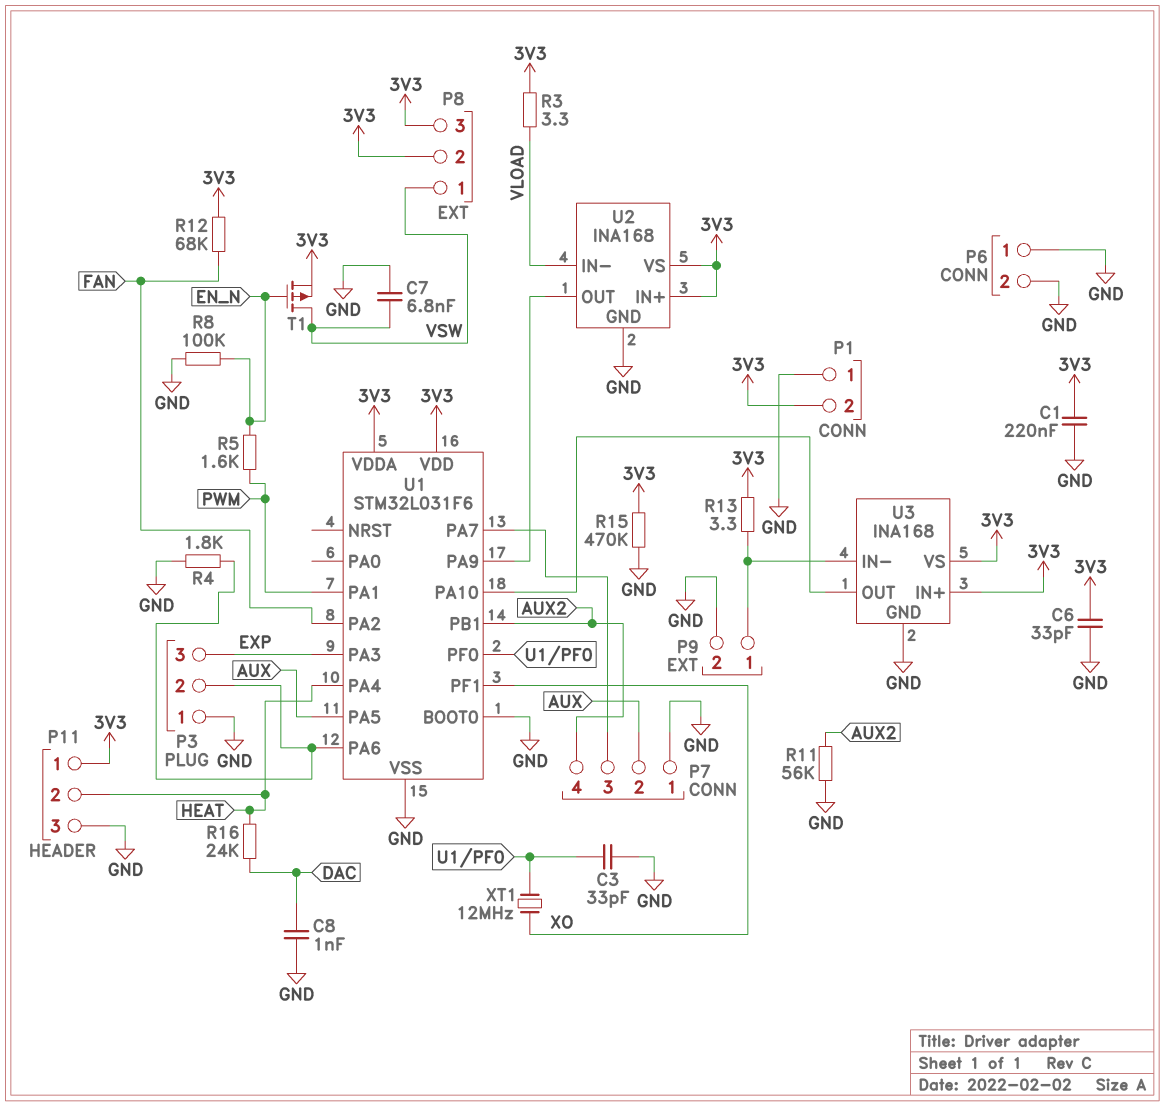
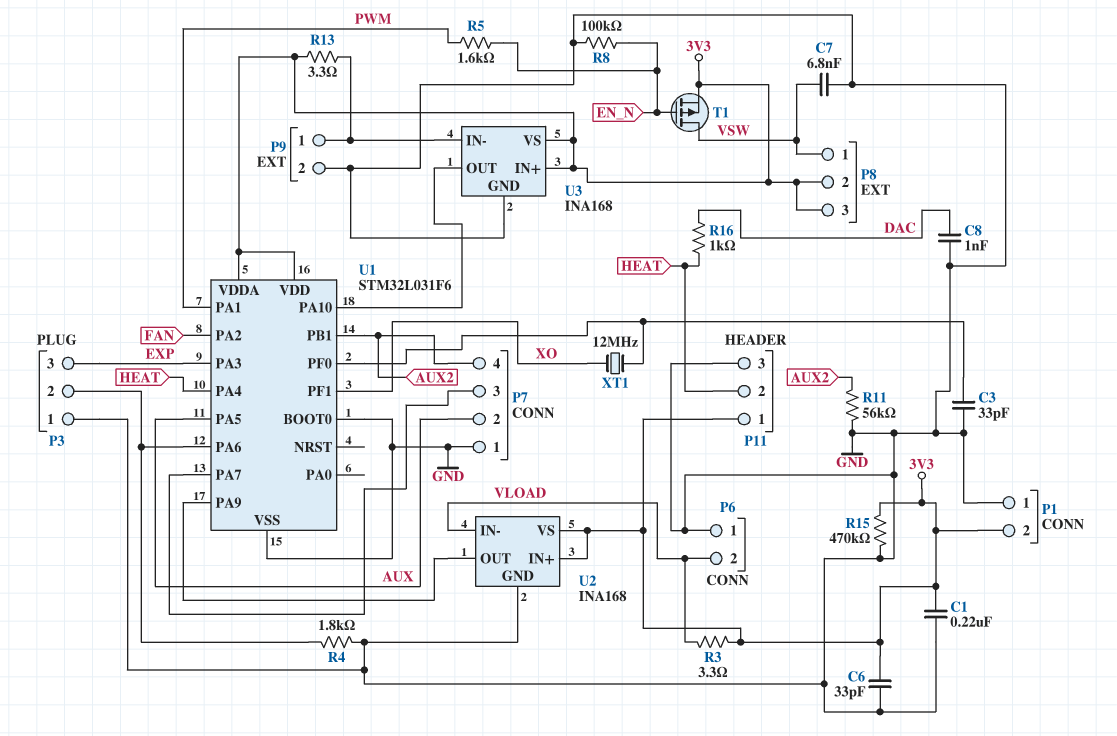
P6 pin 2: GND -> VLOAD
R12: 68k (3V3, FAN) -> none
R16: 24k (DAC, HEAT) -> 1k (DAC, HEAT)

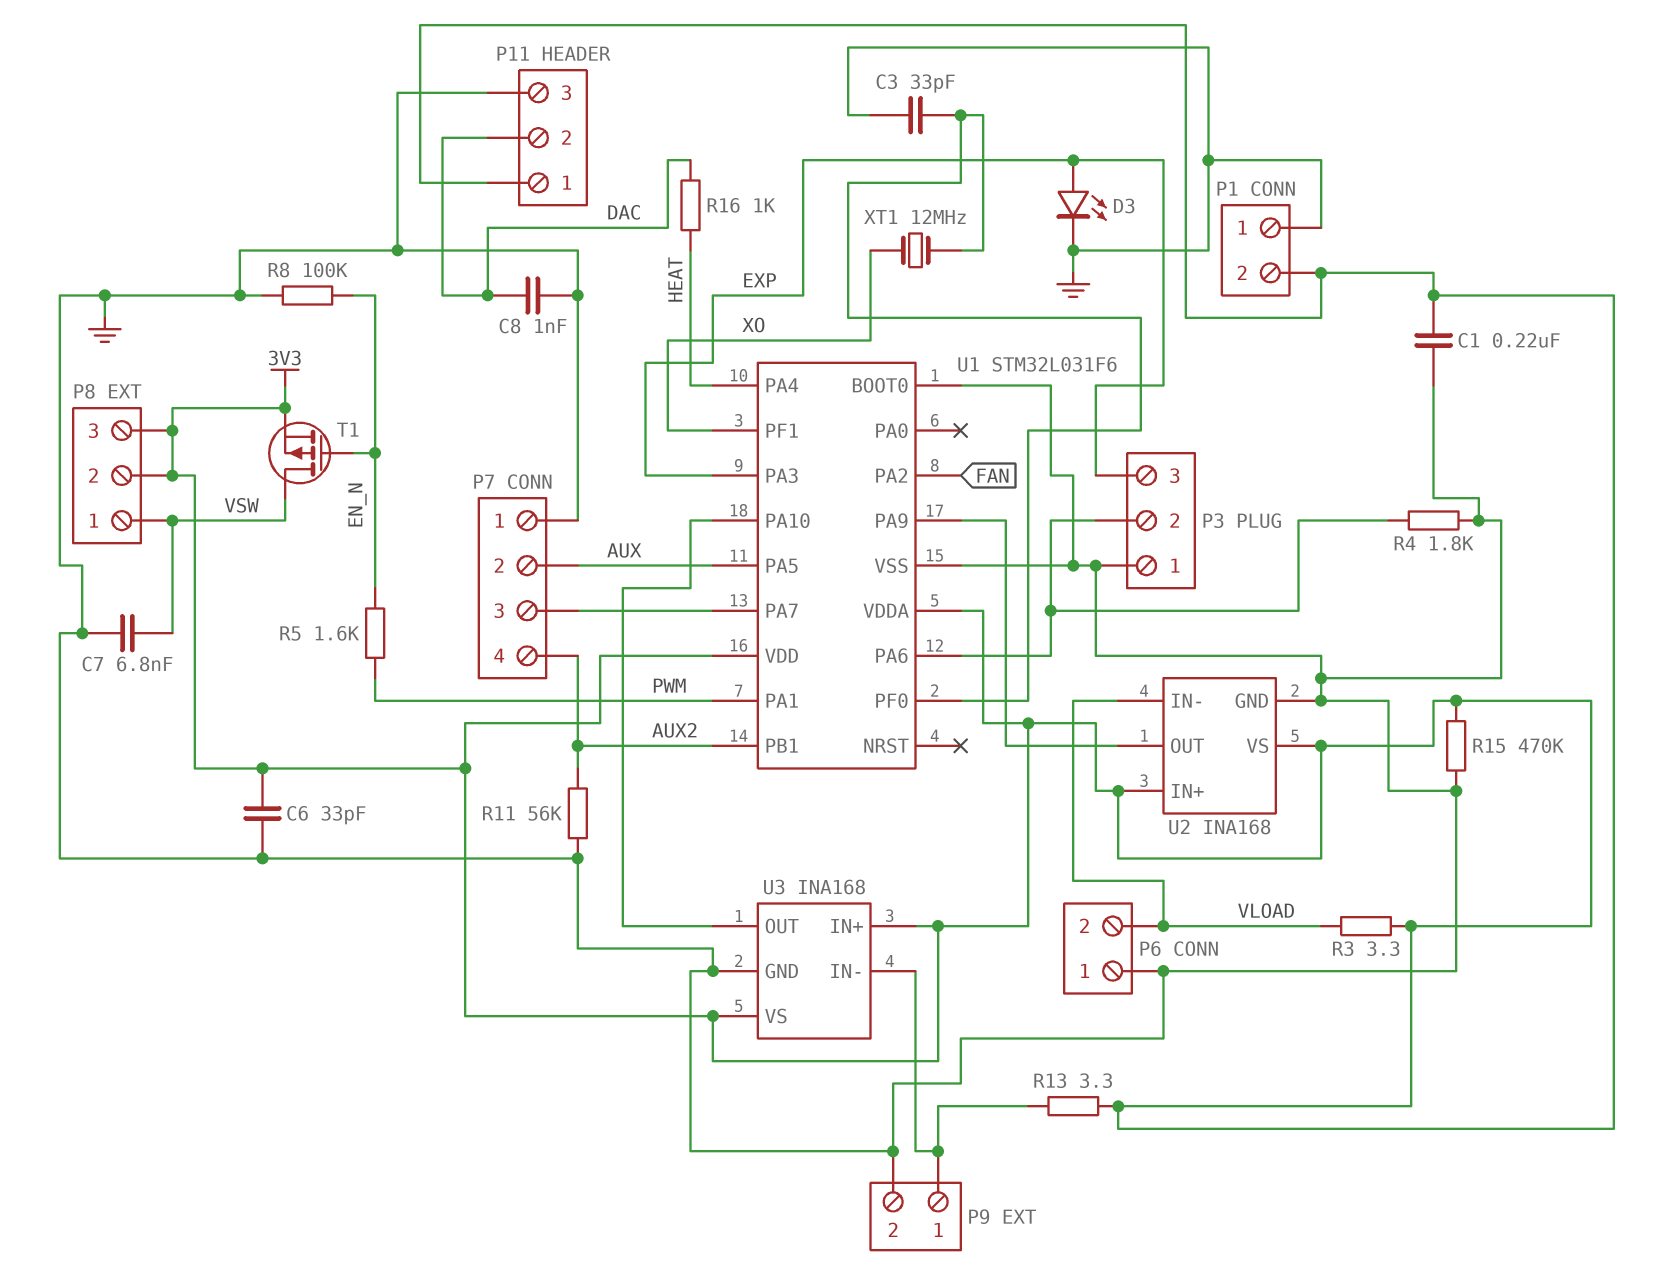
D3: none -> LED (A EXP, K GND)
P11 pin 2: HEAT -> DAC

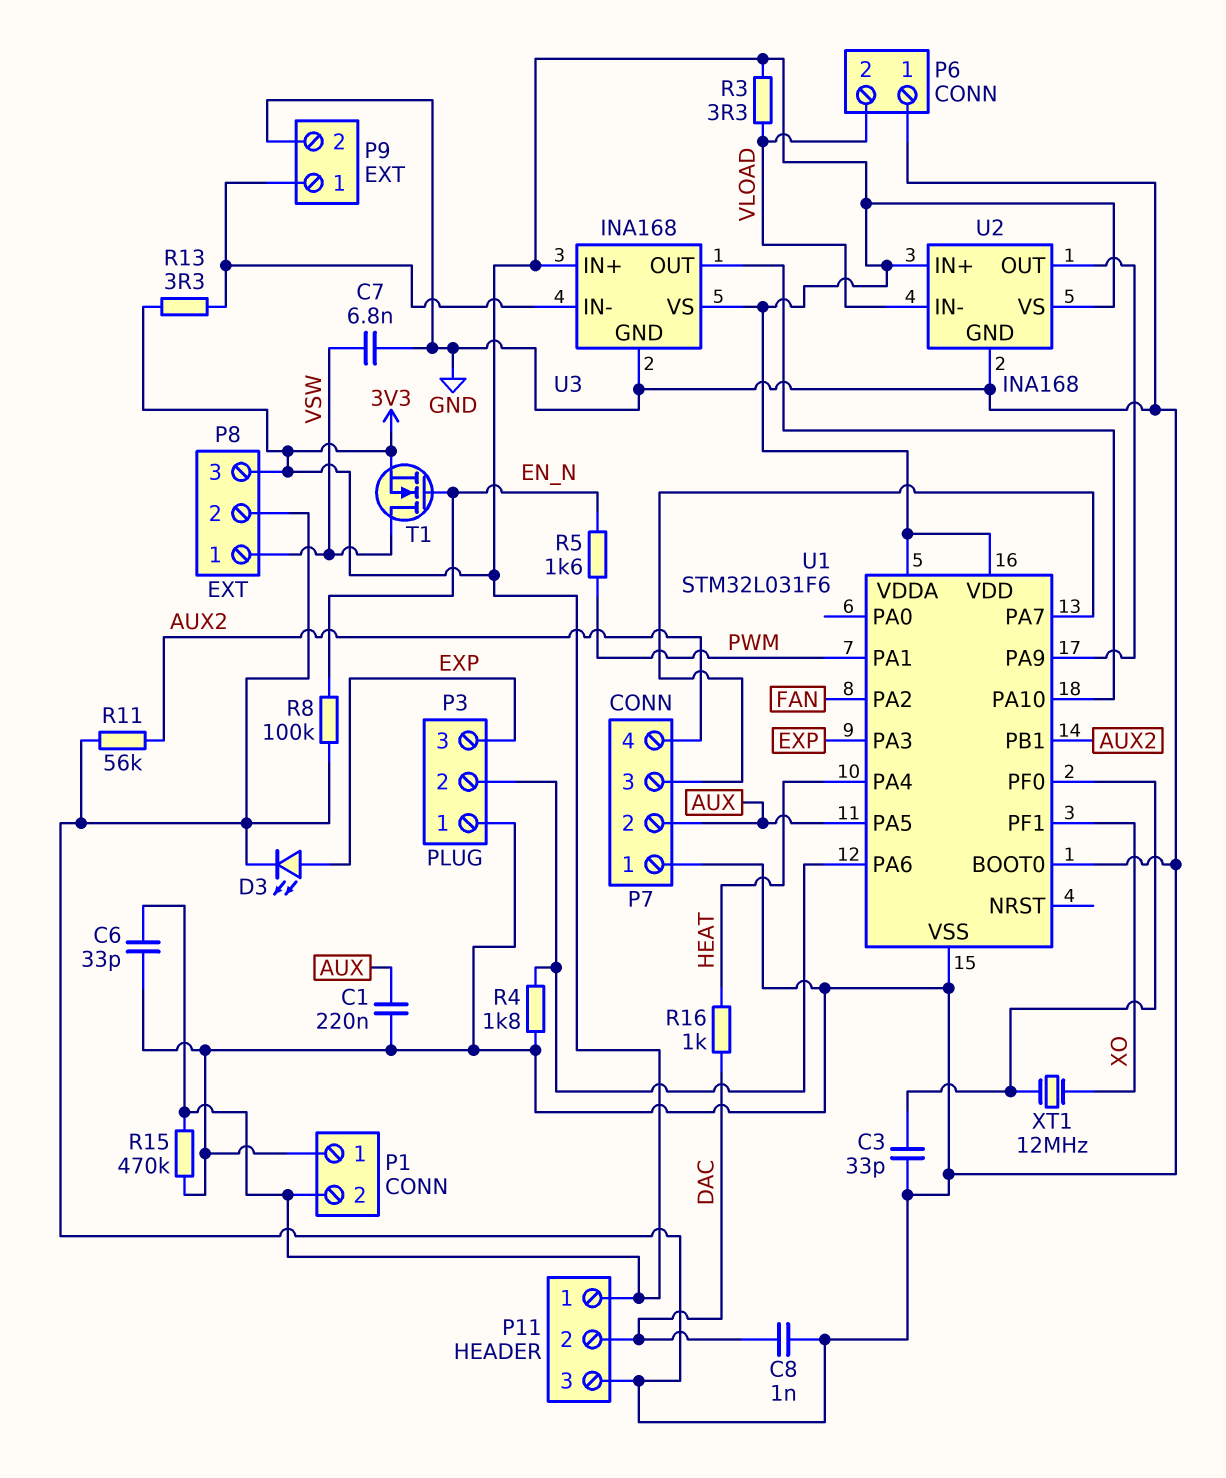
C1: 220nF (3V3, GND) -> 220nF (AUX, GND)
P8 pin 2: 3V3 -> GND
T1: PMOS (G EN_N, D VSW, S 3V3) -> NMOS (G EN_N, D VSW, S 3V3)

